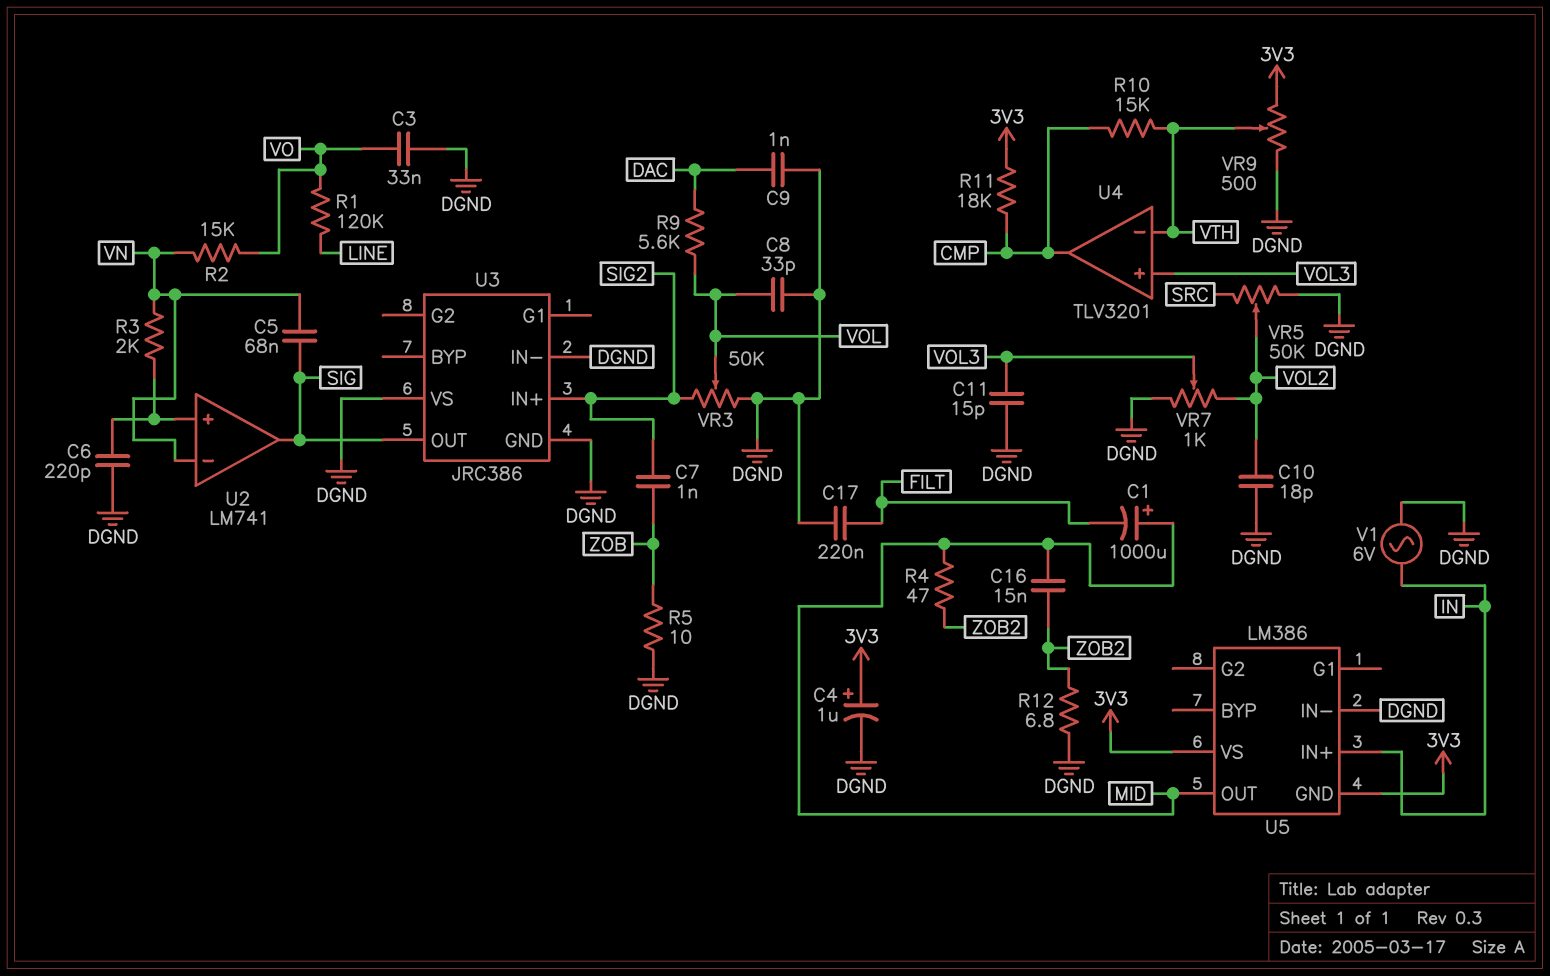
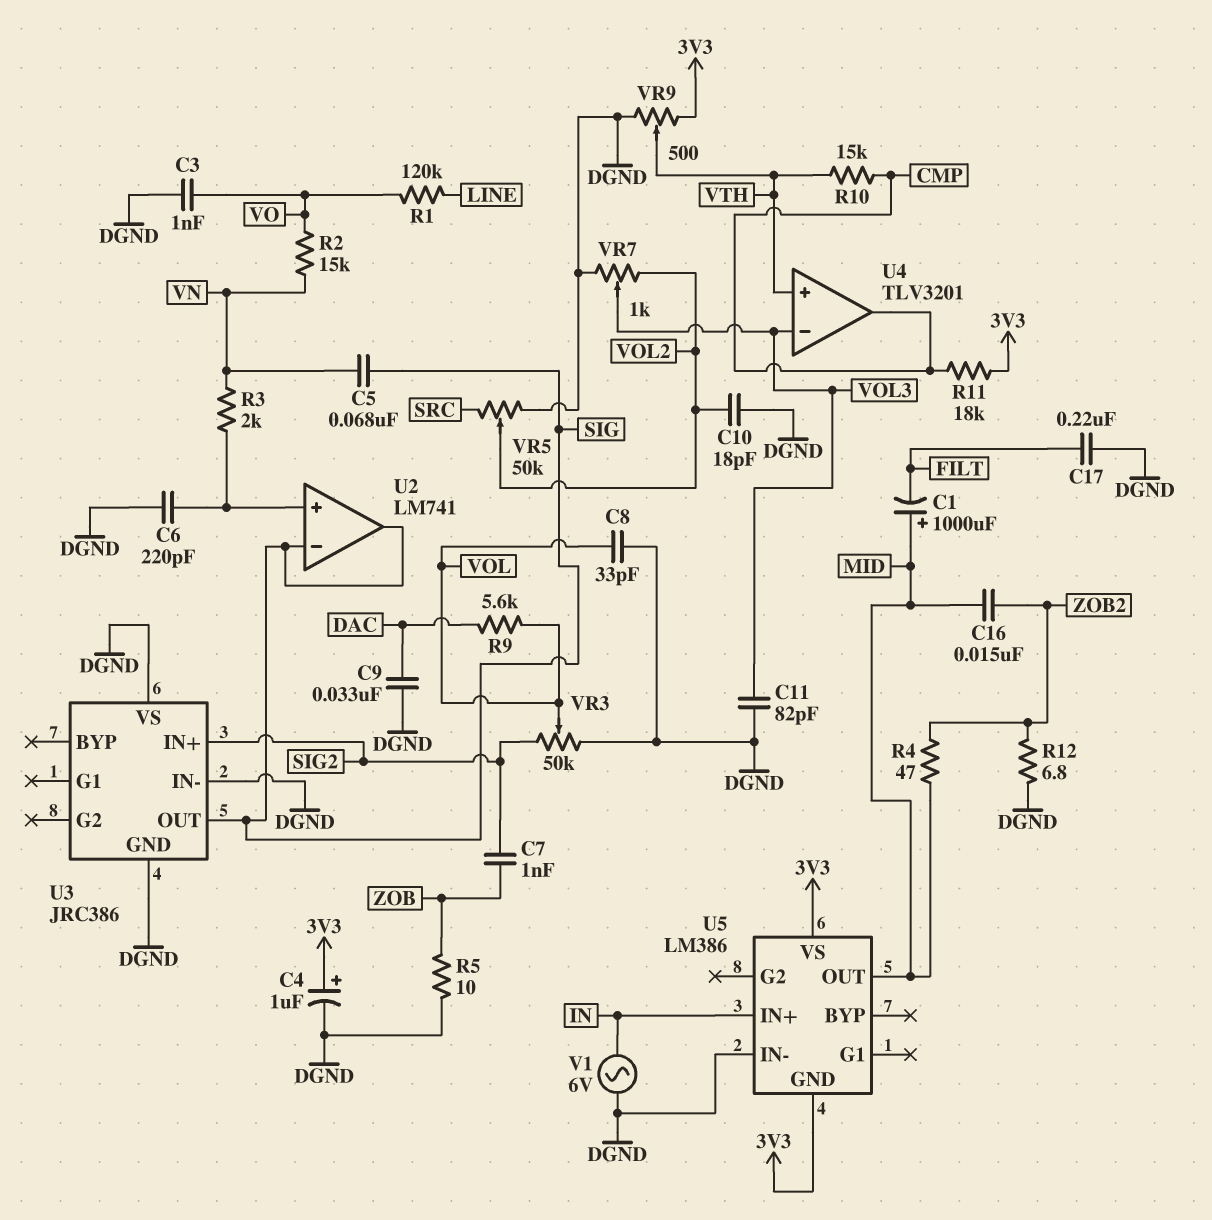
C3: 33nF (DGND, VO) -> 1nF (DGND, VO)
C9: 1nF (DAC, DGND) -> 33nF (DAC, DGND)
C11: 15pF (DGND, VOL3) -> 82pF (DGND, VOL3)
U2 pin in-: VN -> SIG
U4 pin in+: VOL3 -> VTH
U4 pin in-: VTH -> VOL3

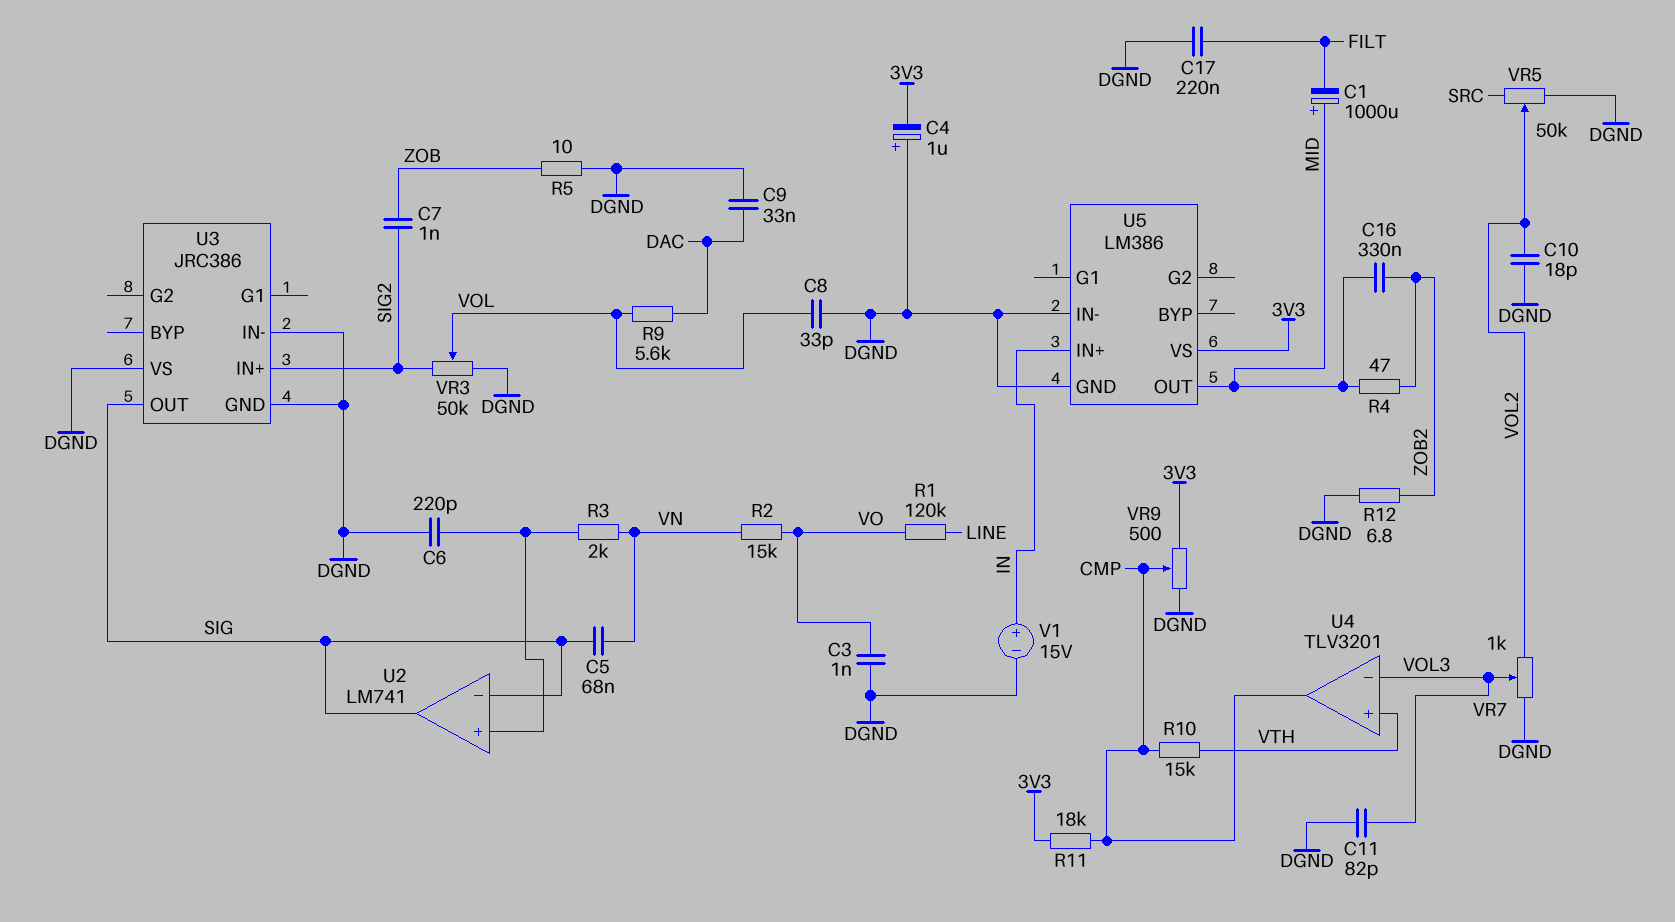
C4: 1uF (plus 3V3, minus DGND) -> 1uF (plus DGND, minus 3V3)
C16: 15nF (MID, ZOB2) -> 330nF (MID, ZOB2)
U5 pin GND: 3V3 -> DGND
V1: AC 6V (DGND, IN) -> 15V (plus IN, minus DGND)
VR9: 500 (3V3, DGND, wiper VTH) -> 500 (3V3, DGND, wiper CMP)

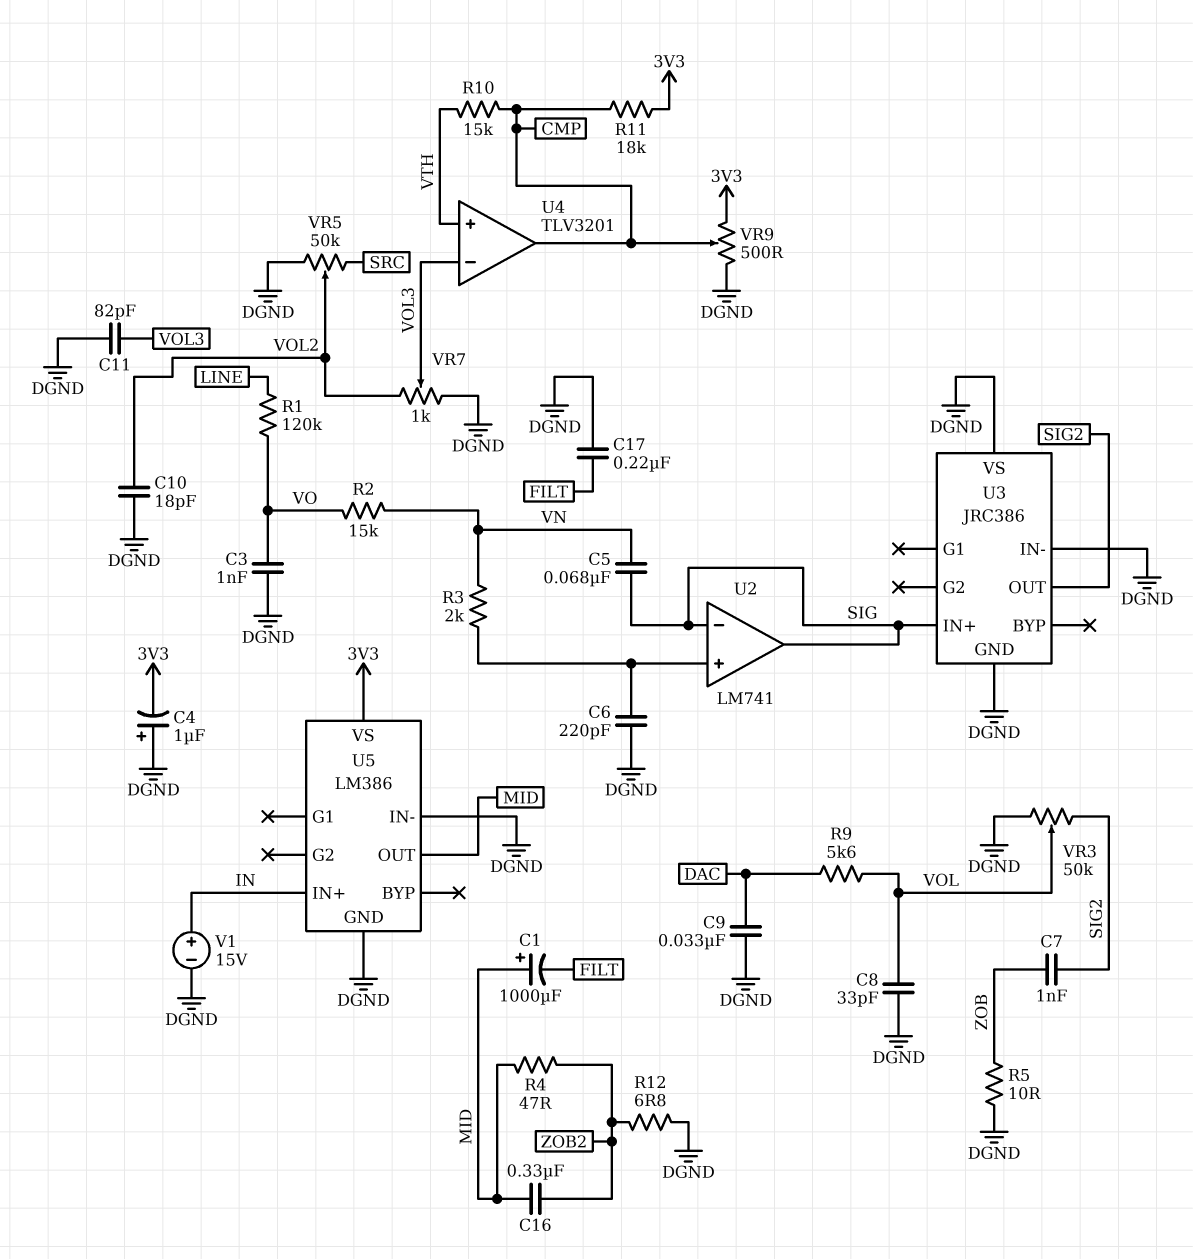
U3 pin IN+: SIG2 -> SIG
U3 pin OUT: SIG -> SIG2

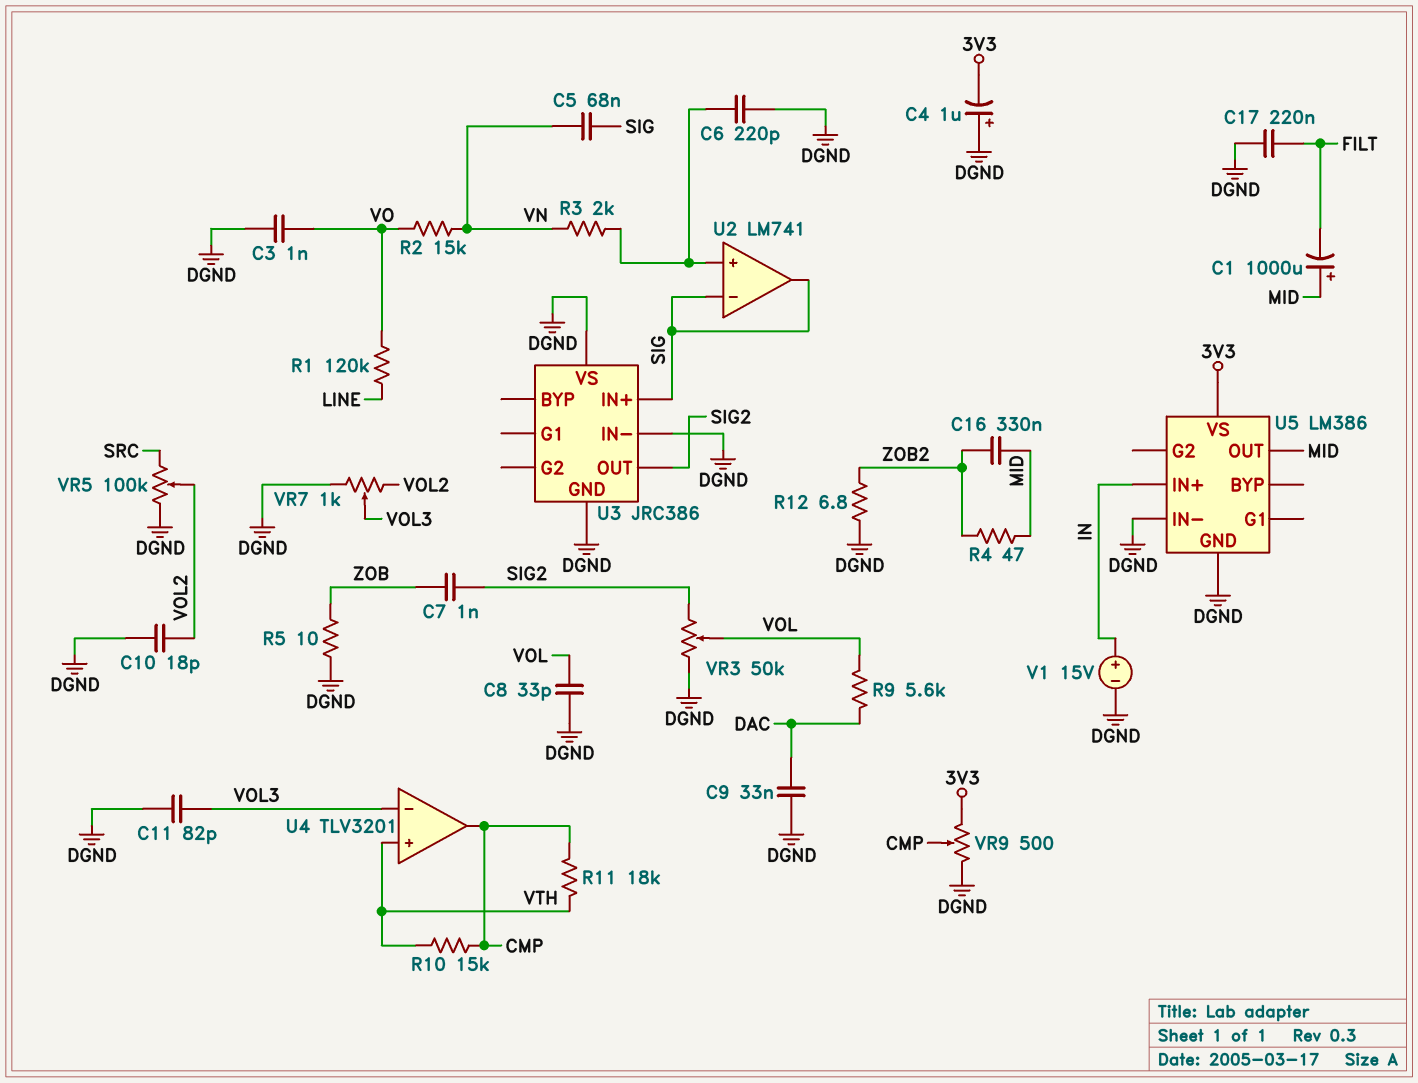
R11: 18k (3V3, CMP) -> 18k (CMP, VTH)
VR5: 50k (DGND, SRC, wiper VOL2) -> 100k (DGND, SRC, wiper VOL2)

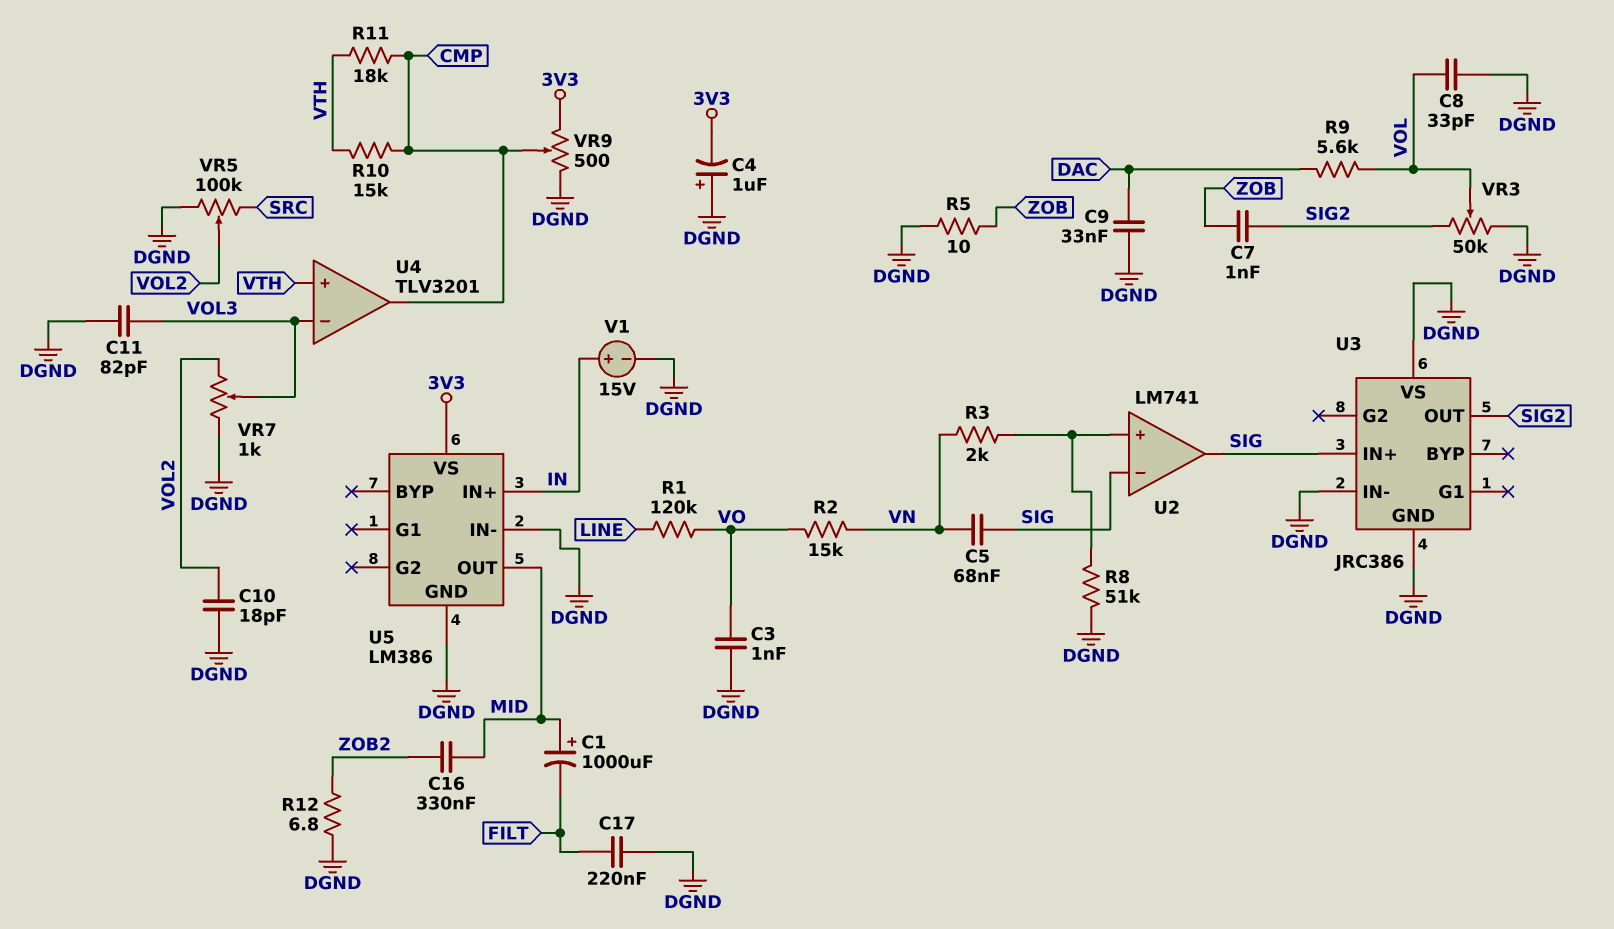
C6: 220pF (DGND, U2/in+) -> none
R4: 47 (MID, ZOB2) -> none
R8: none -> 51k (DGND, U2/in+)

